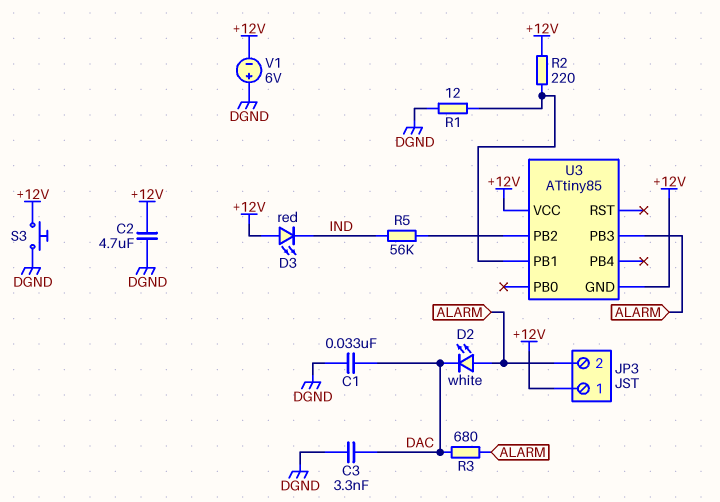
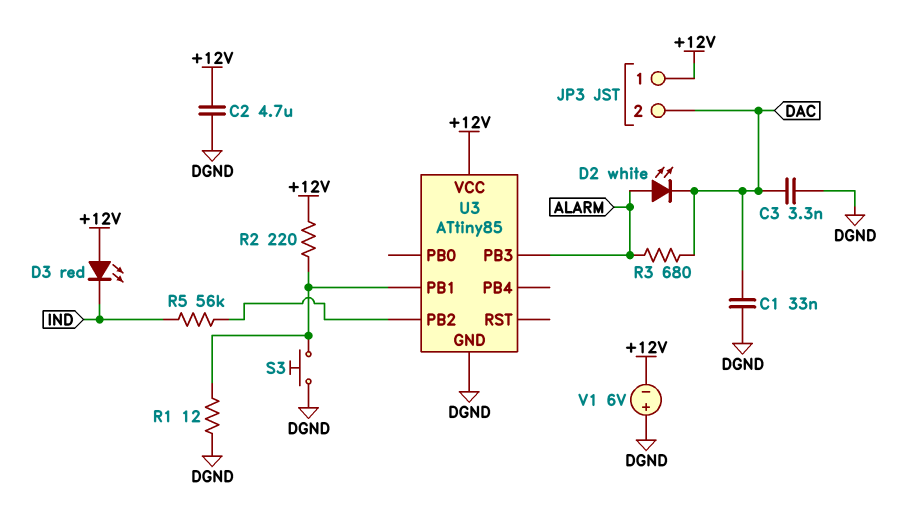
JP3 pin 2: ALARM -> DAC
S3: button (+12V, DGND) -> button (DGND, U3/PB1)
U3 pin GND: +12V -> DGND

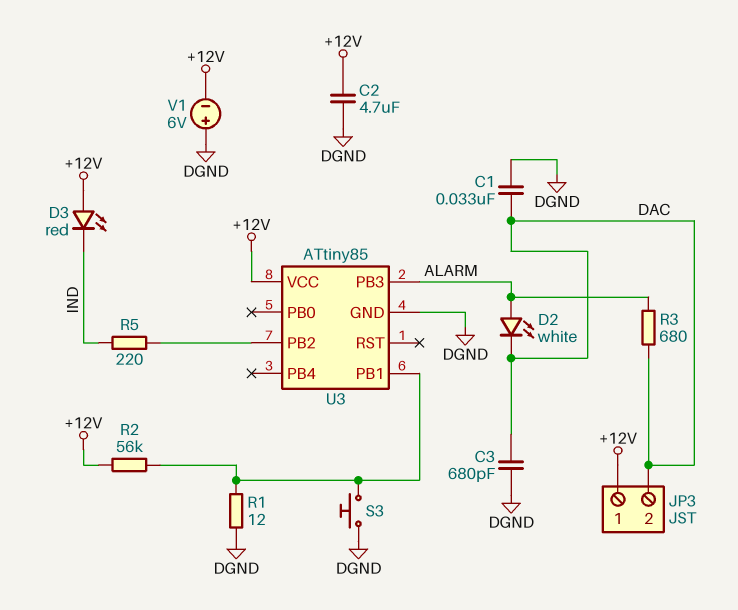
C3: 3.3nF (DAC, DGND) -> 680pF (DAC, DGND)
R2: 220 (+12V, U3/PB1) -> 56k (+12V, U3/PB1)
R5: 56k (IND, U3/PB2) -> 220 (IND, U3/PB2)

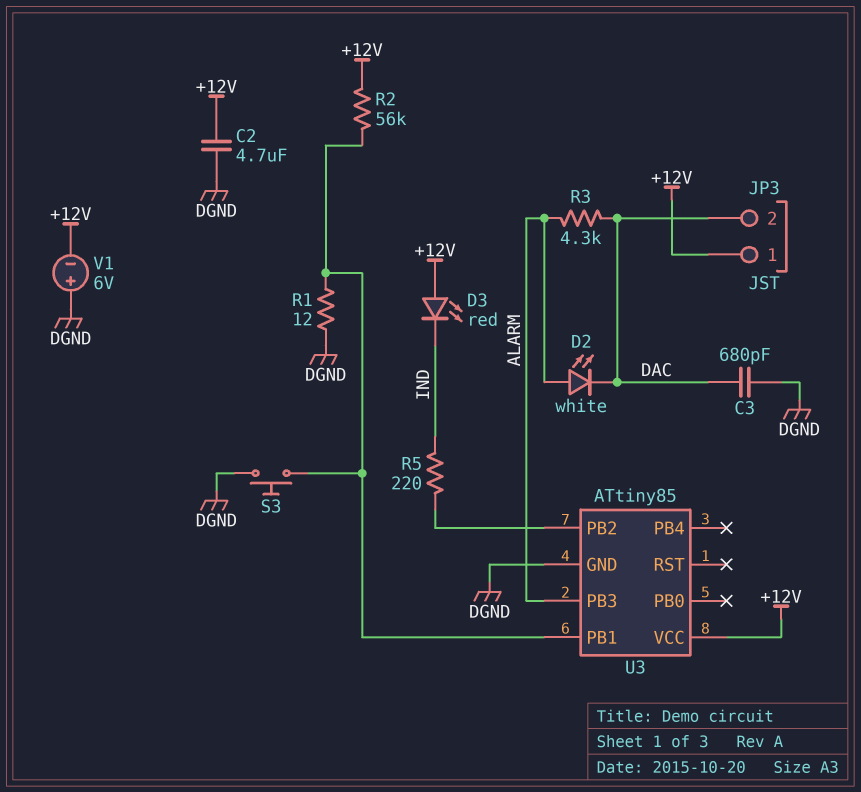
C1: 33nF (DAC, DGND) -> none
R3: 680 (ALARM, DAC) -> 4.3k (ALARM, DAC)

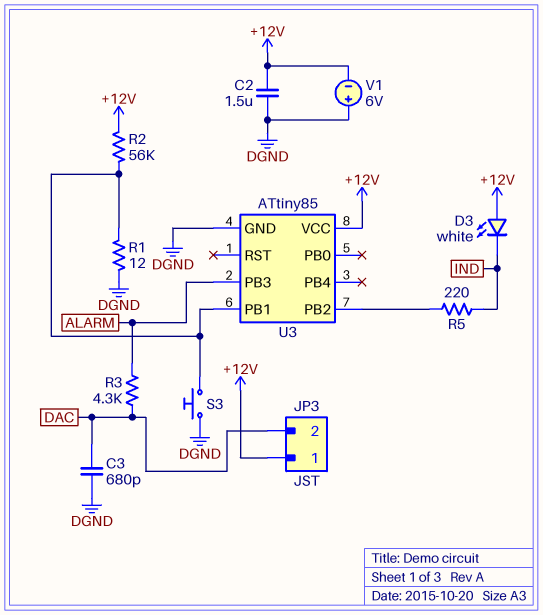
C2: 4.7uF (+12V, DGND) -> 1.5uF (+12V, DGND)
D2: LED white (A ALARM, K DAC) -> none
D3: LED red (A +12V, K IND) -> LED white (A +12V, K IND)

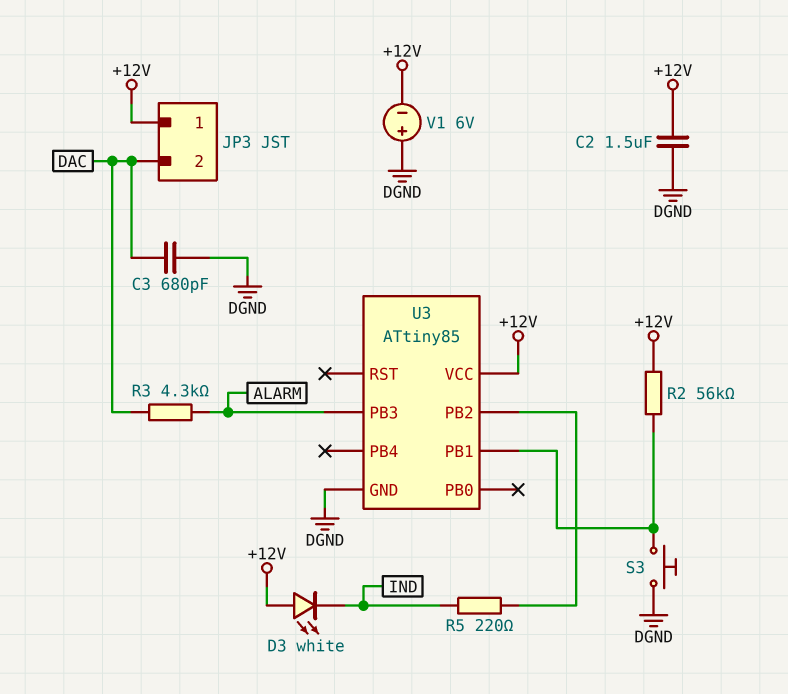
R1: 12 (DGND, U3/PB1) -> none

